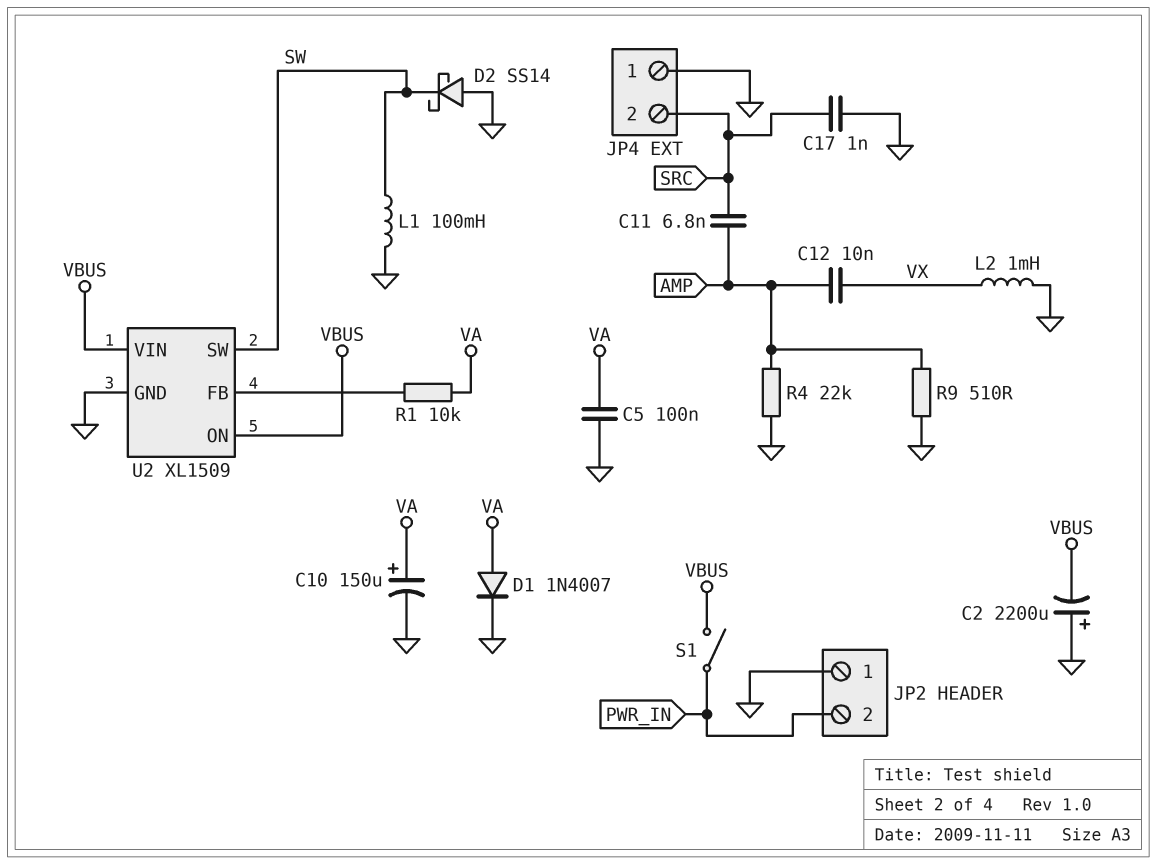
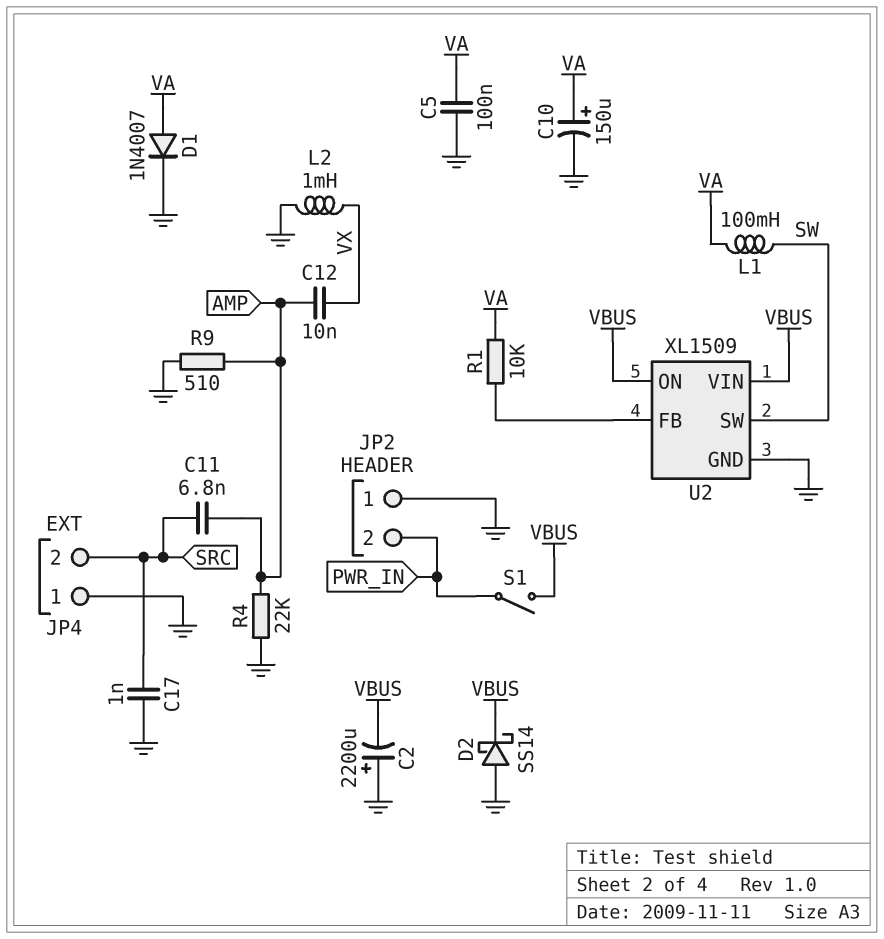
D2: schottky SS14 (A GND, K SW) -> schottky SS14 (A GND, K VBUS)
L1: 100mH (GND, SW) -> 100mH (SW, VA)

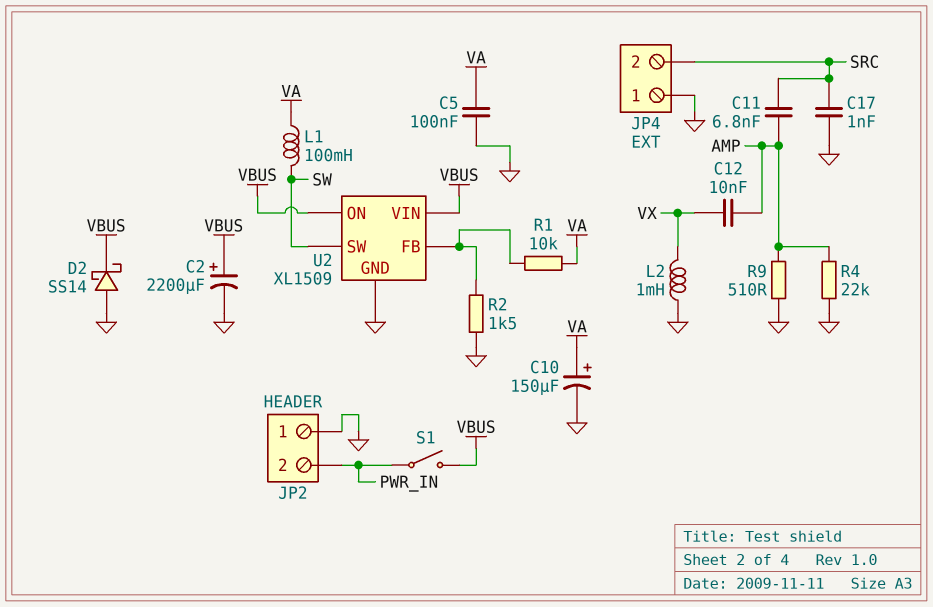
C2: 2200uF (plus GND, minus VBUS) -> 2200uF (plus VBUS, minus GND)
D1: diode 1N4007 (A VA, K GND) -> none
R2: none -> 1.5k (GND, U2/FB)

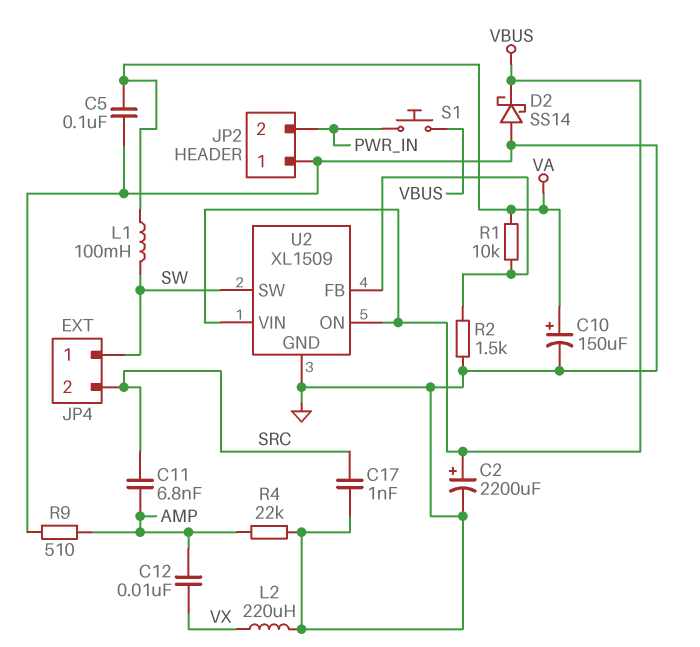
JP4 pin 1: GND -> SW
L2: 1mH (GND, VX) -> 220uH (GND, VX)
S1: switch (PWR_IN, VBUS) -> button (PWR_IN, VBUS)

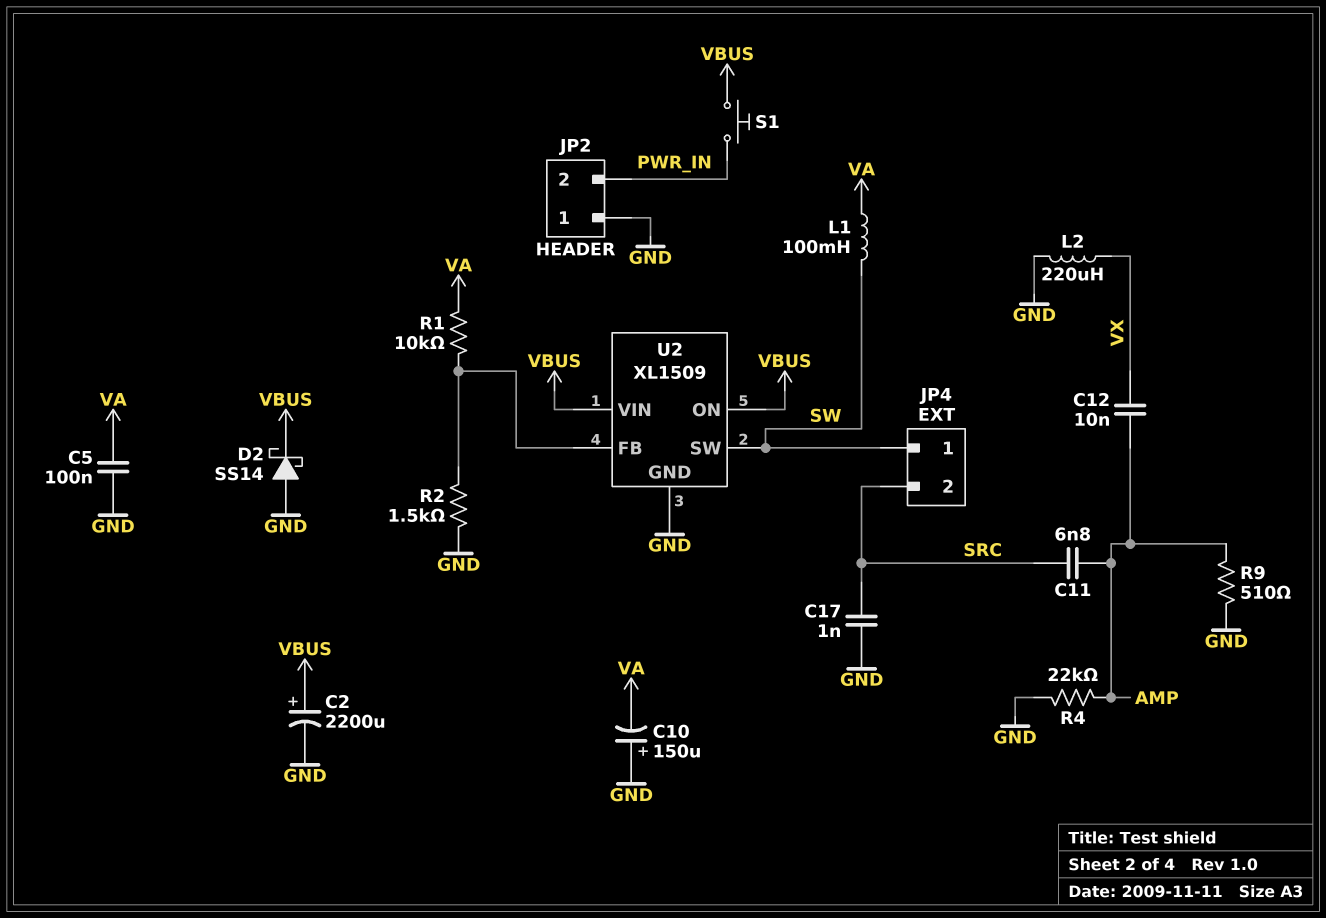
C10: 150uF (plus VA, minus GND) -> 150uF (plus GND, minus VA)

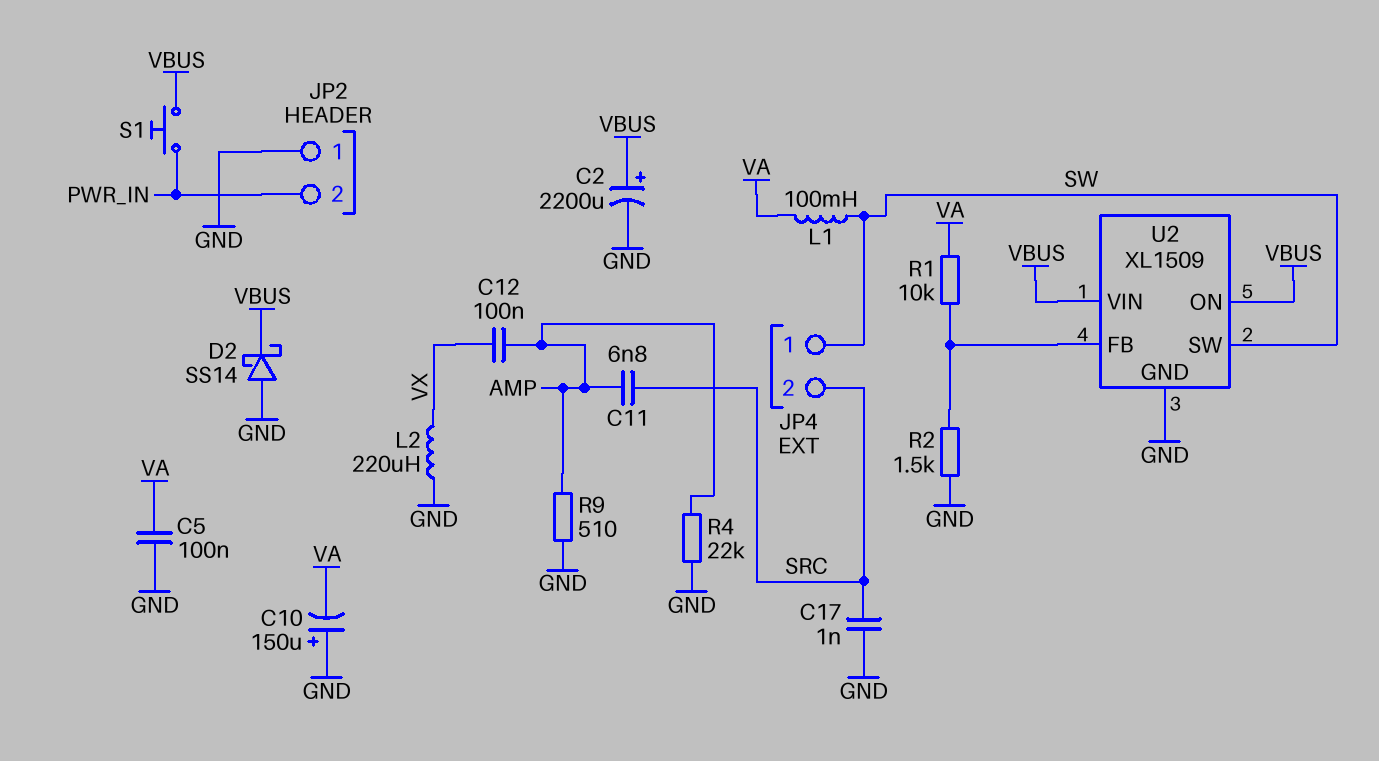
C12: 10nF (AMP, VX) -> 100nF (AMP, VX)

